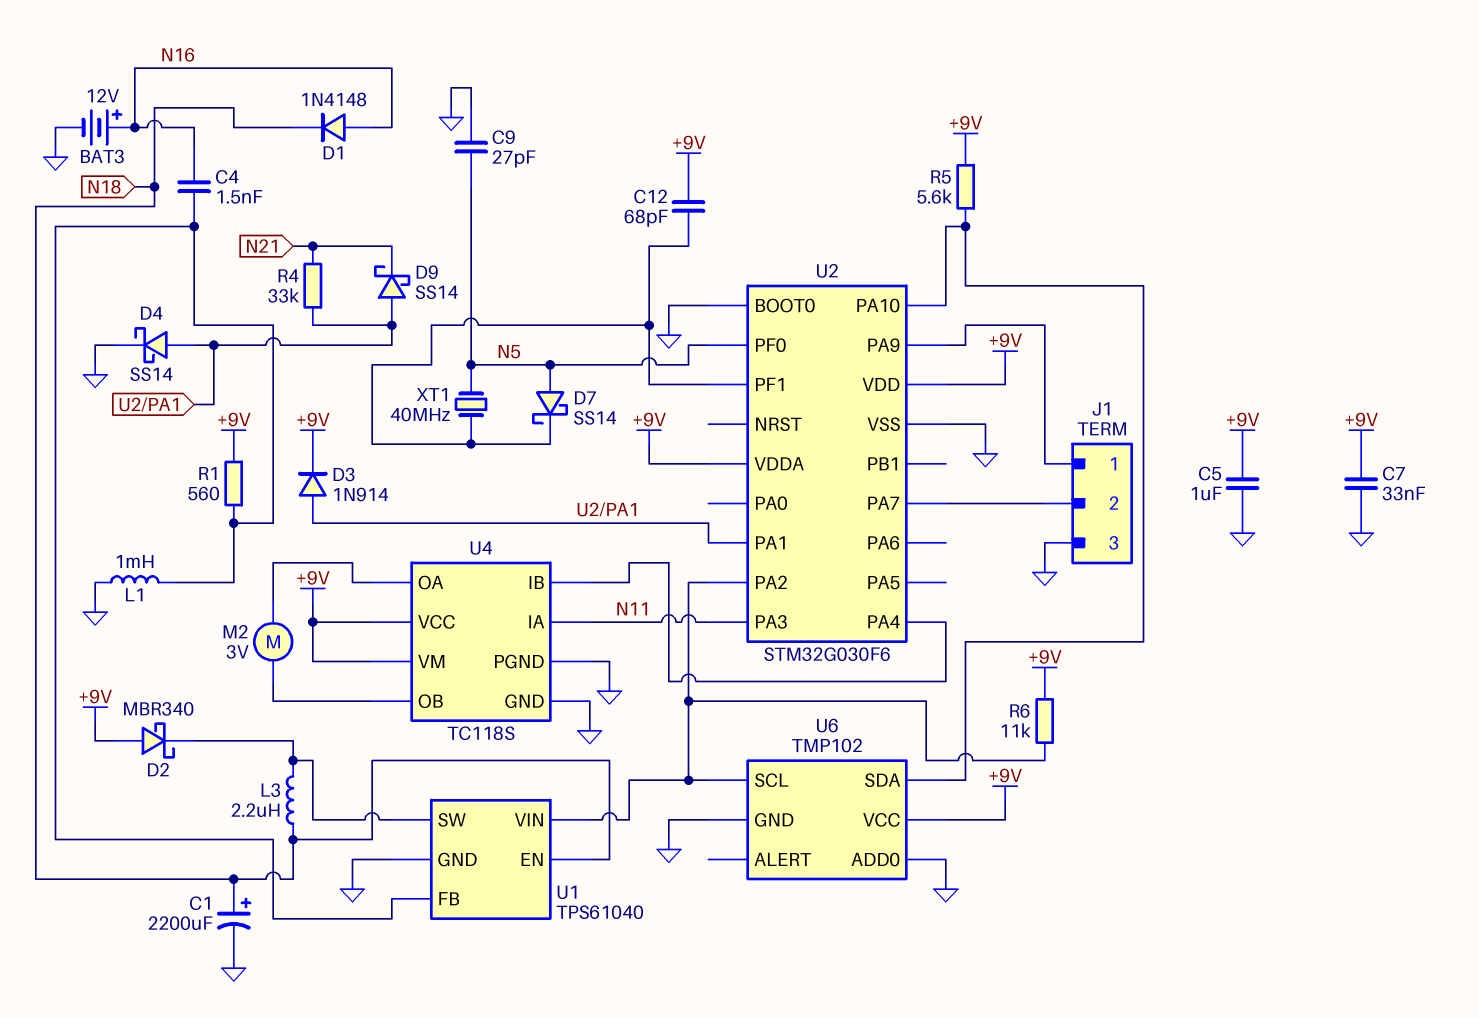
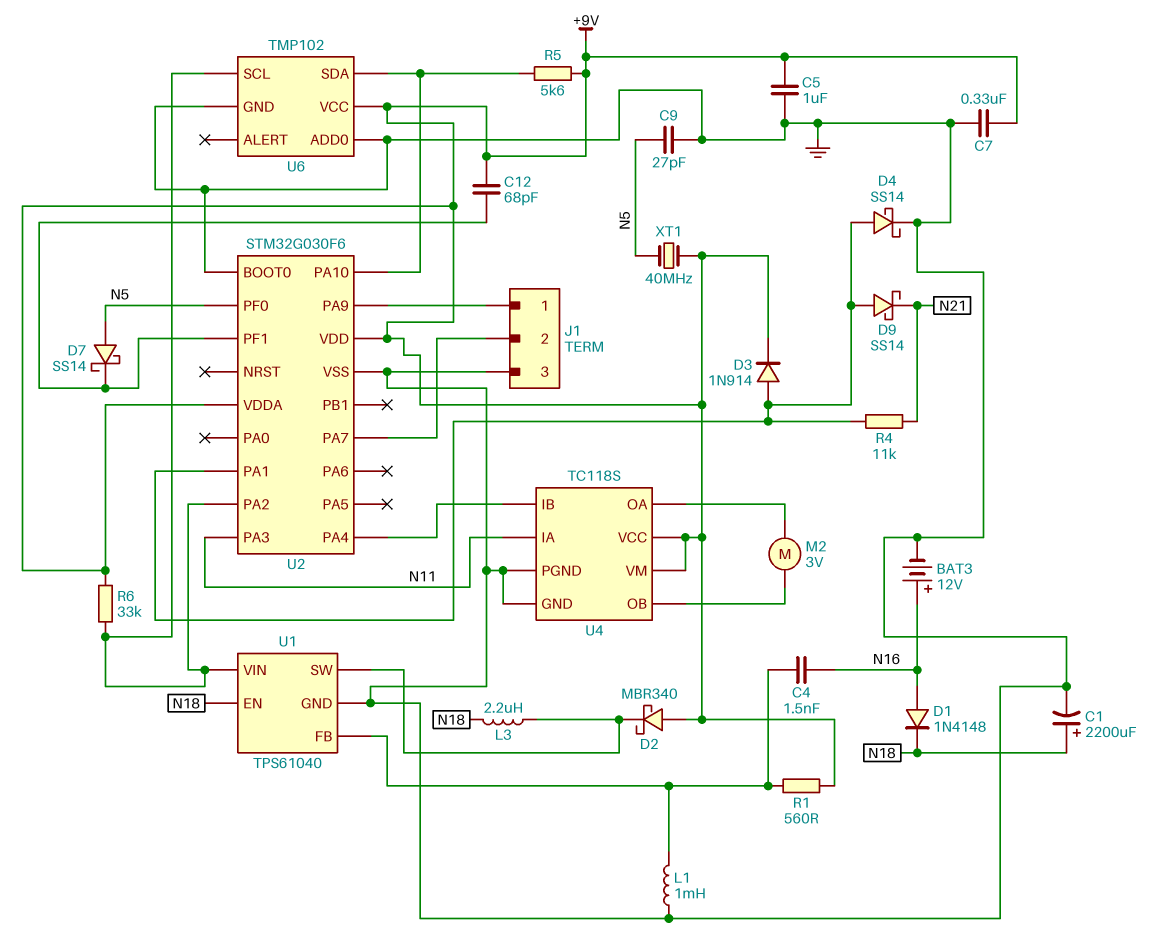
C7: 33nF (+9V, GND) -> 330nF (+9V, GND)
R4: 33k (N21, U2/PA1) -> 11k (N21, U2/PA1)
R6: 11k (+9V, U1/VIN) -> 33k (+9V, U1/VIN)
XT1: 40MHz (N5, U2/PF1) -> 40MHz (+9V, N5)

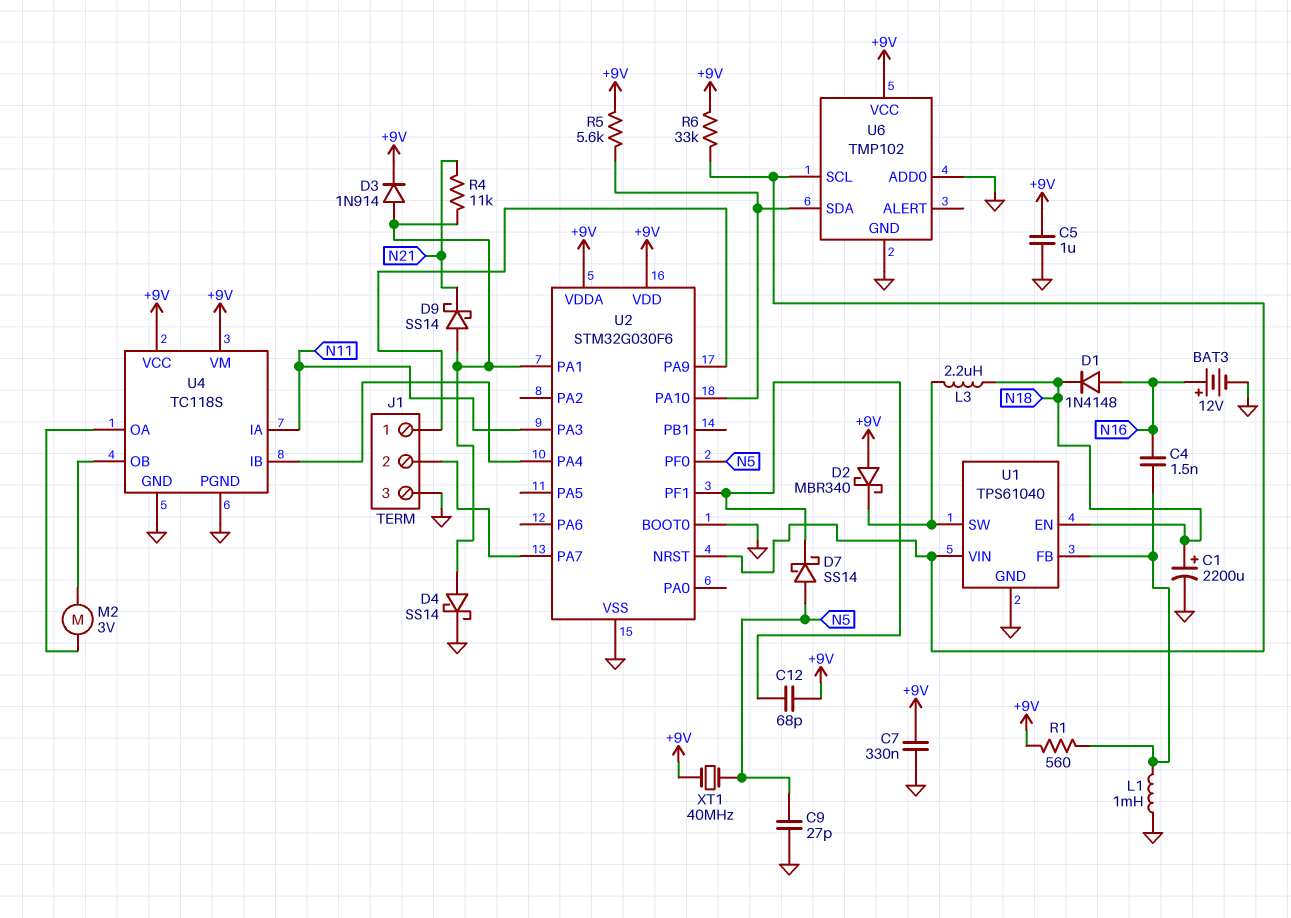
U2 pin NRST: none -> U1/VIN
U2 pin PA2: U1/VIN -> none

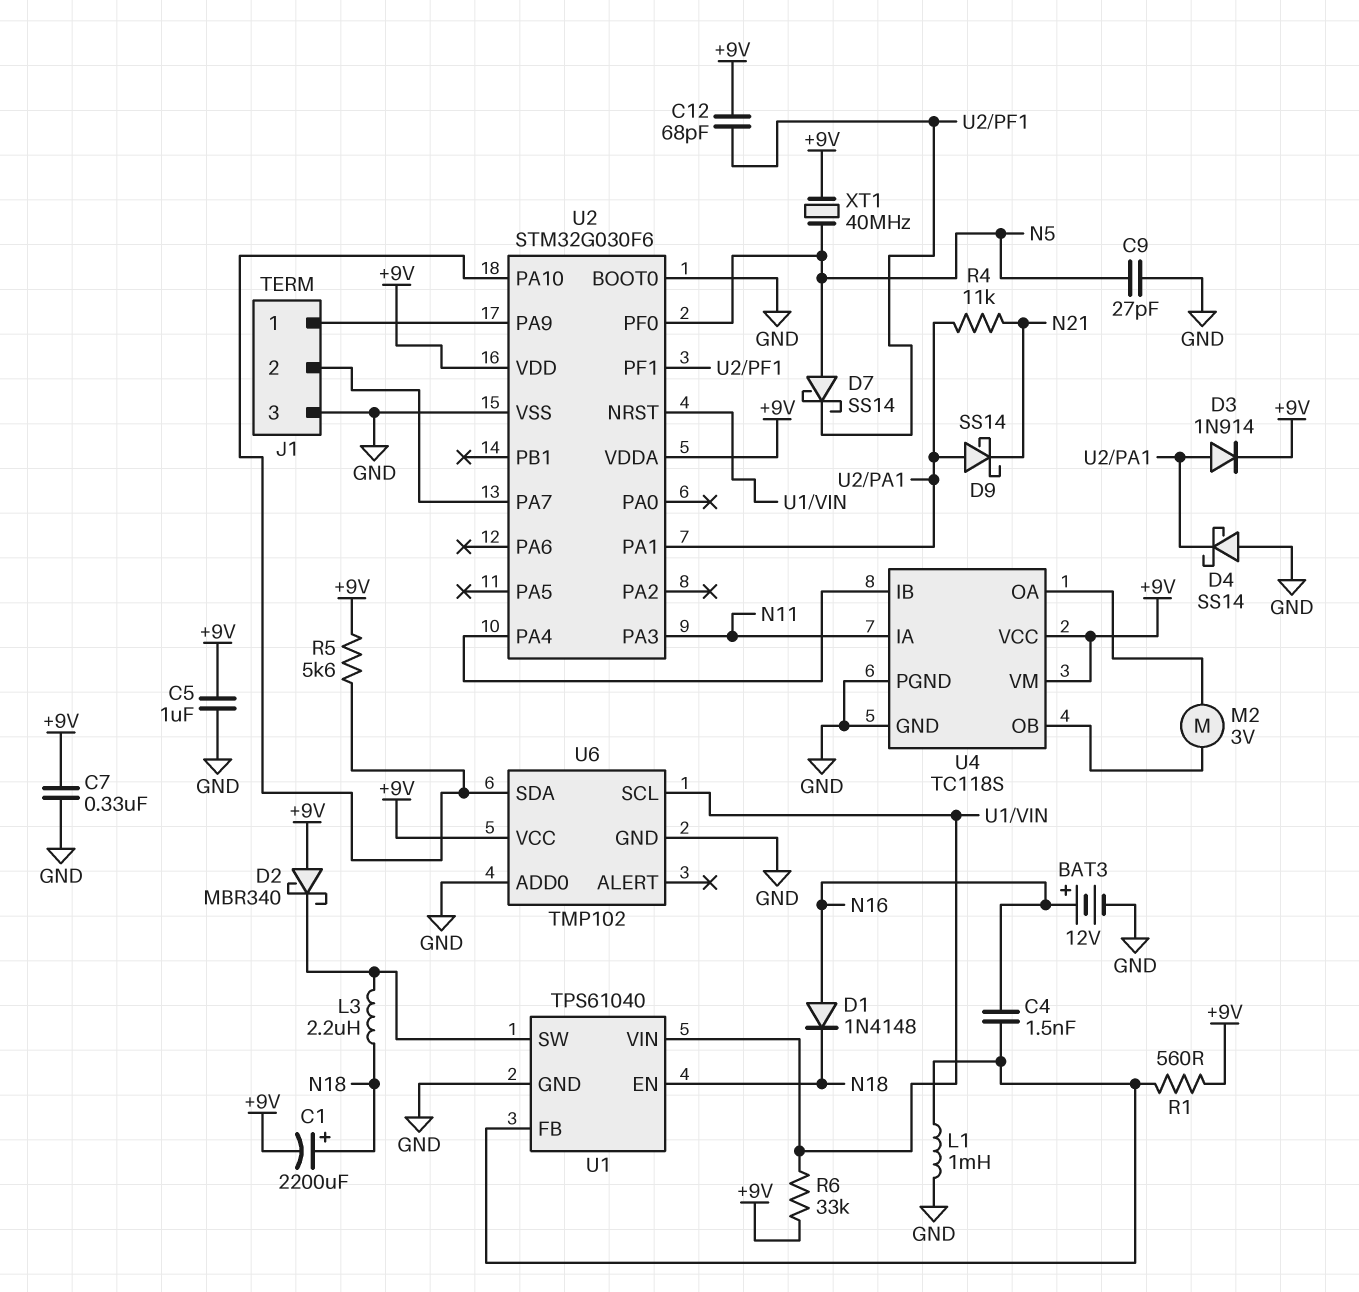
C1: 2200uF (plus N18, minus GND) -> 2200uF (plus N18, minus +9V)
D4: schottky SS14 (A U2/PA1, K GND) -> schottky SS14 (A GND, K U2/PA1)

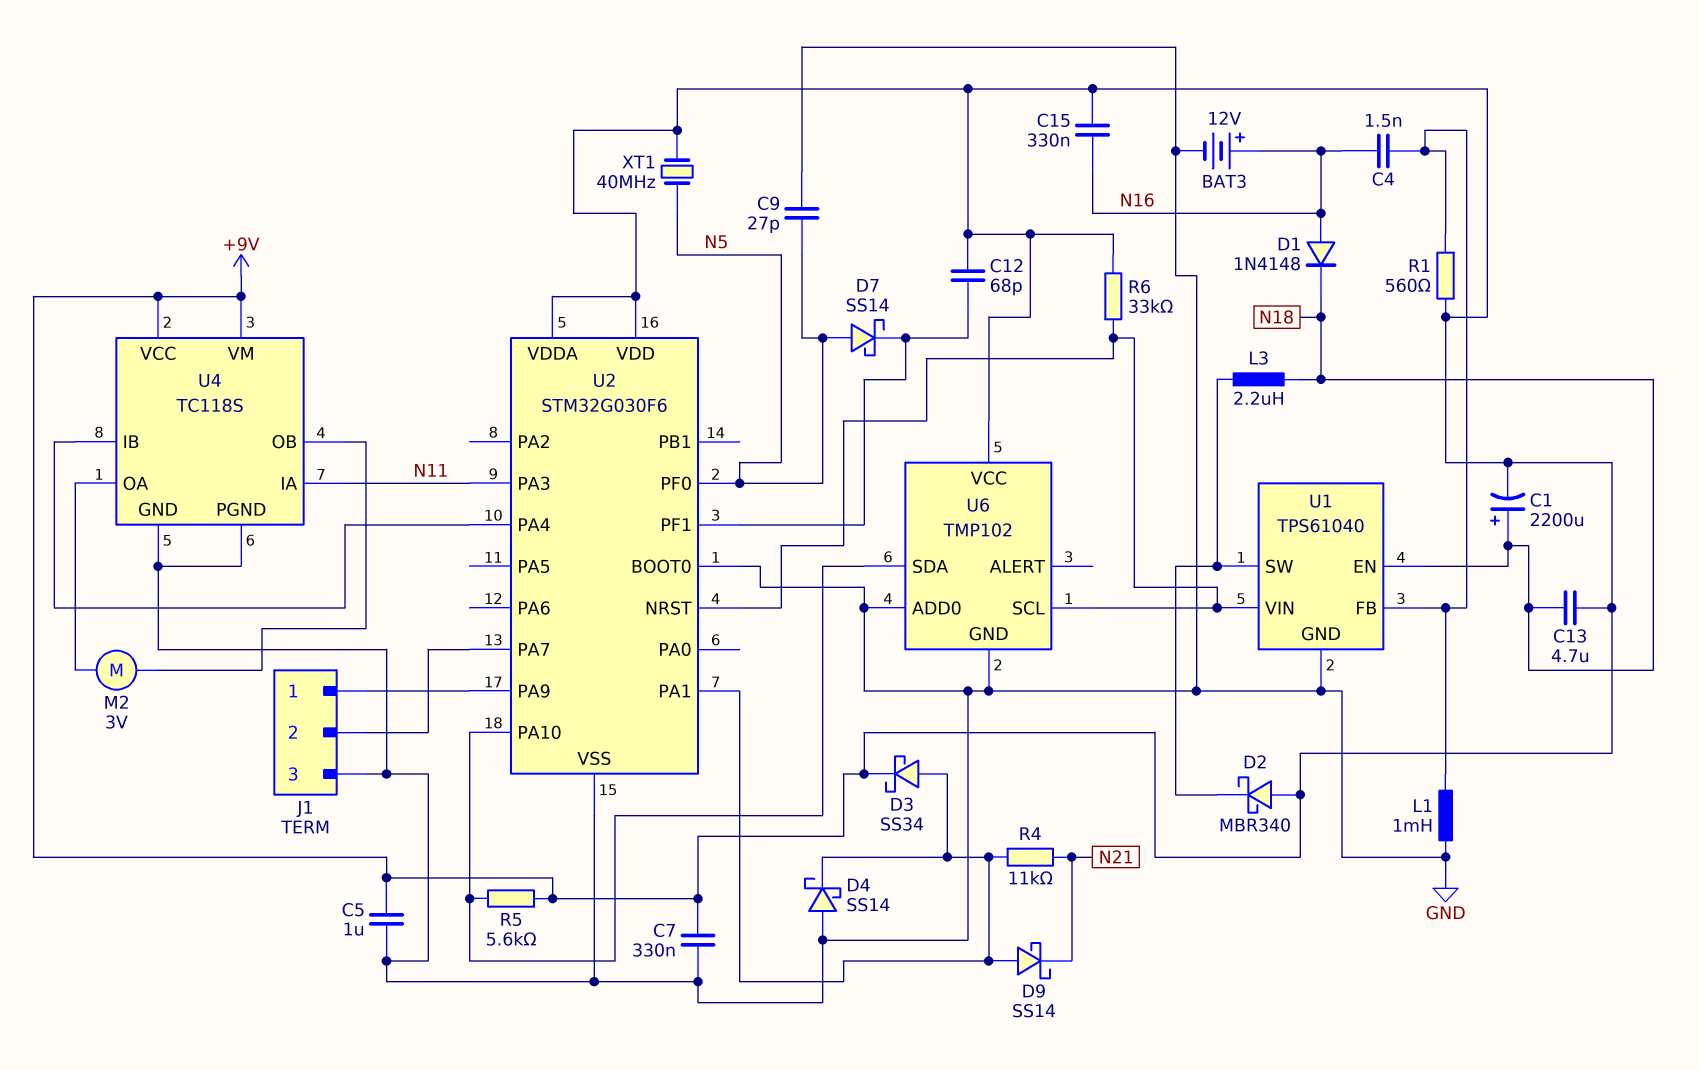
C13: none -> 4.7uF (+9V, N18)
C15: none -> 330nF (+9V, N16)
D3: diode 1N914 (A U2/PA1, K +9V) -> schottky SS34 (A U2/PA1, K +9V)

